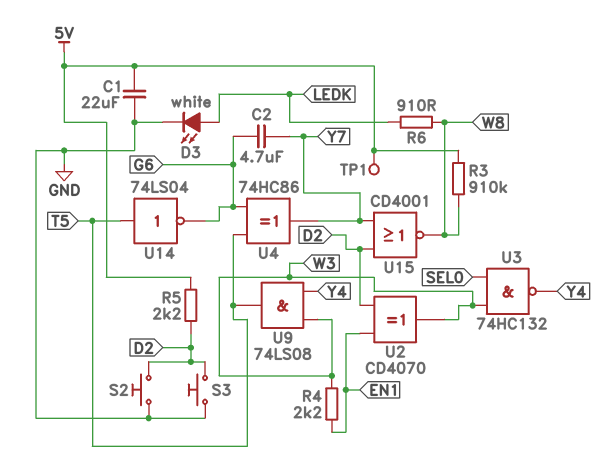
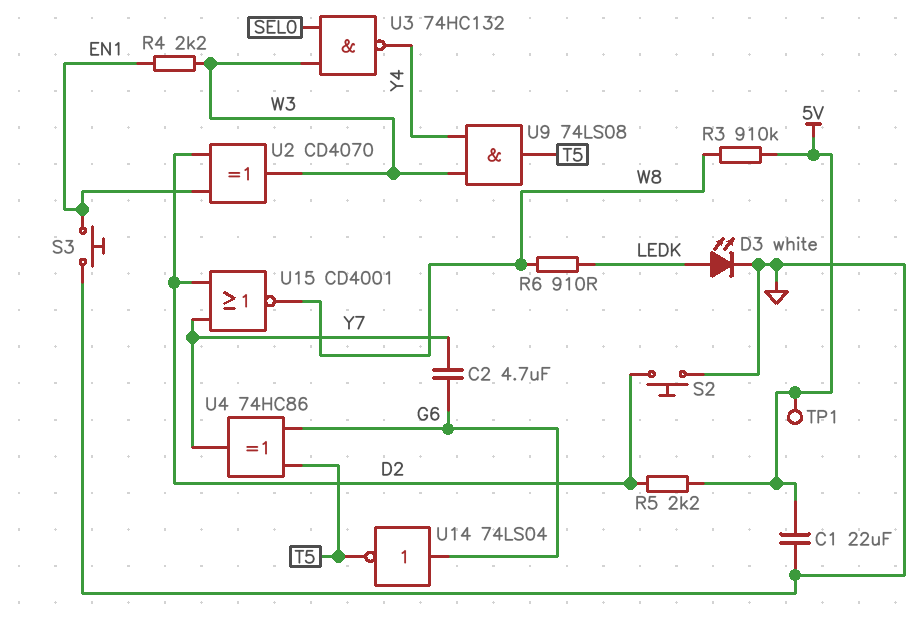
S3: button (D2, GND) -> button (EN1, GND)
U14: NOT 74LS04 (in T5, out G6) -> NOT 74LS04 (in G6, out T5)

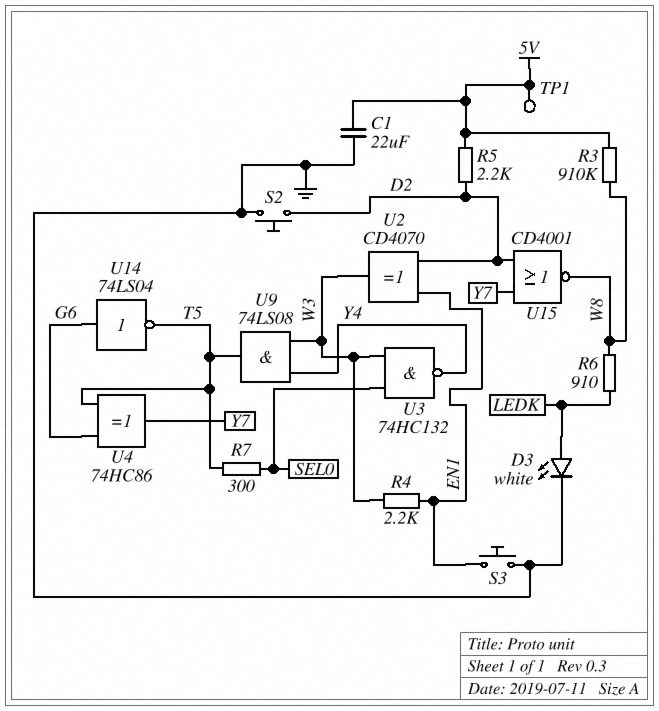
C2: 4.7uF (G6, Y7) -> none
R7: none -> 300 (SEL0, T5)

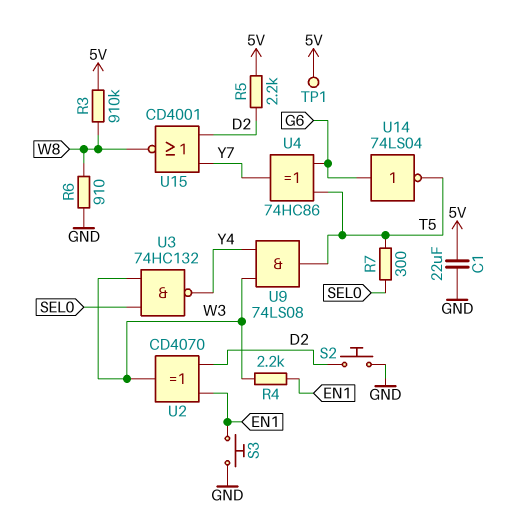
D3: LED white (A LEDK, K GND) -> none
R6: 910 (LEDK, W8) -> 910 (GND, W8)

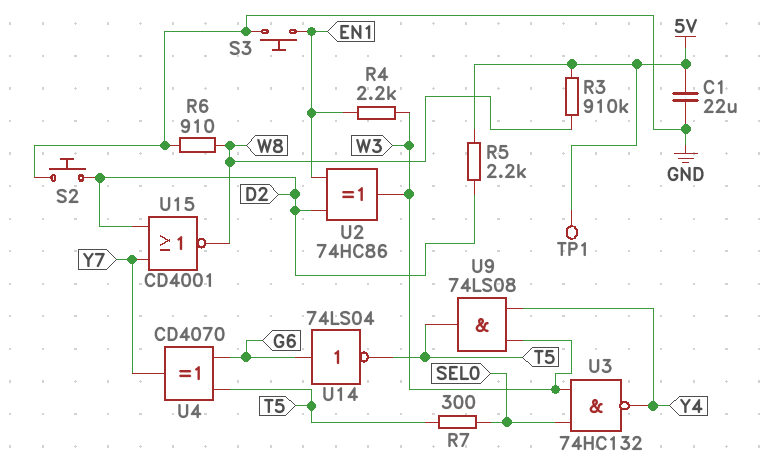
U2: XOR CD4070 (in D2, in EN1, out W3) -> XOR 74HC86 (in D2, in EN1, out W3)
U4: XOR 74HC86 (in G6, in T5, out Y7) -> XOR CD4070 (in G6, in T5, out Y7)

